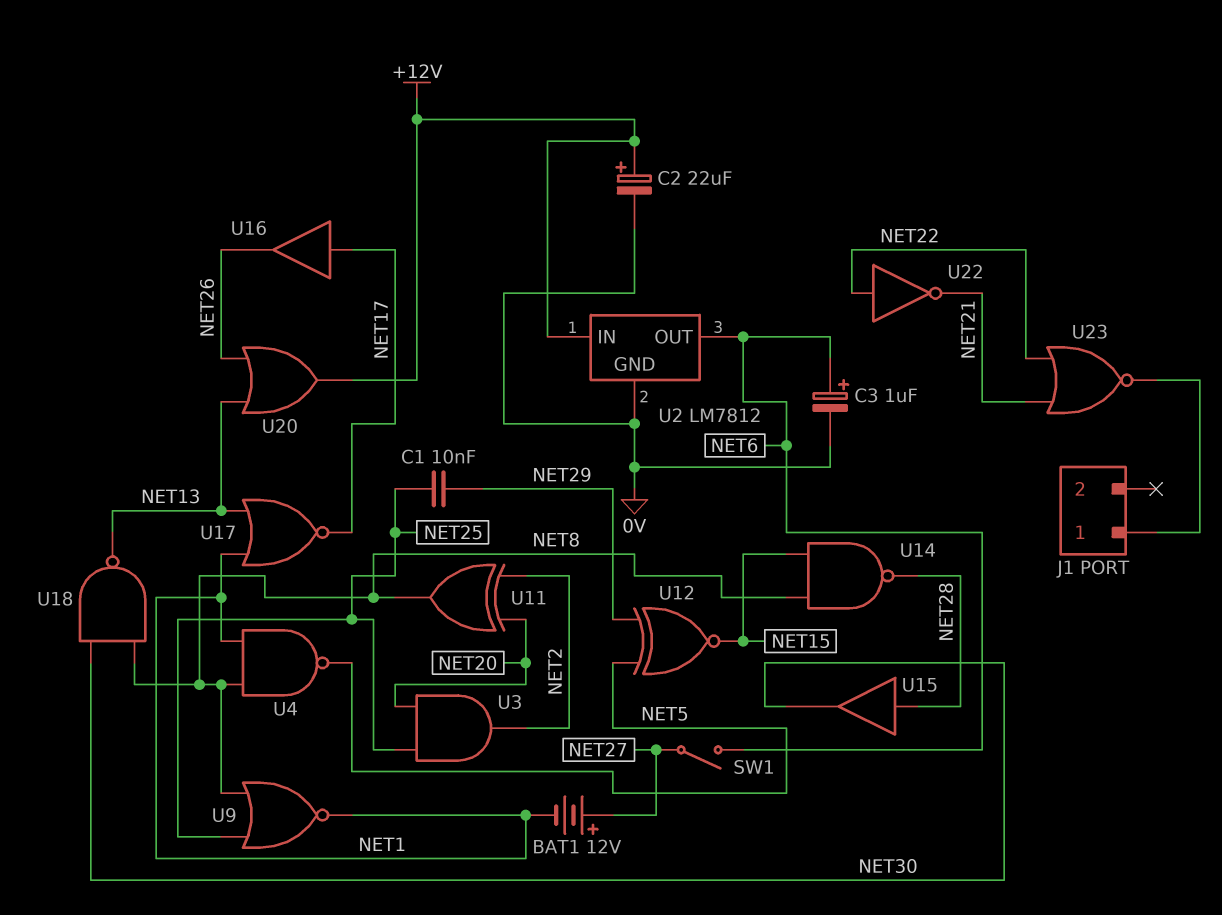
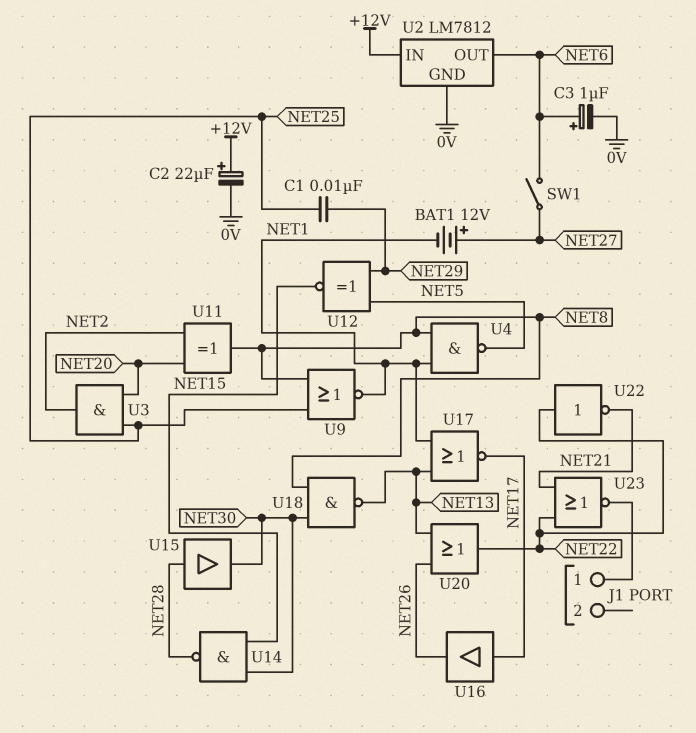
U14: NAND (in NET8, in NET15, out NET28) -> NAND (in NET15, in NET30, out NET28)
U20: OR (in NET13, in NET26, out +12V) -> OR (in NET13, in NET26, out NET22)

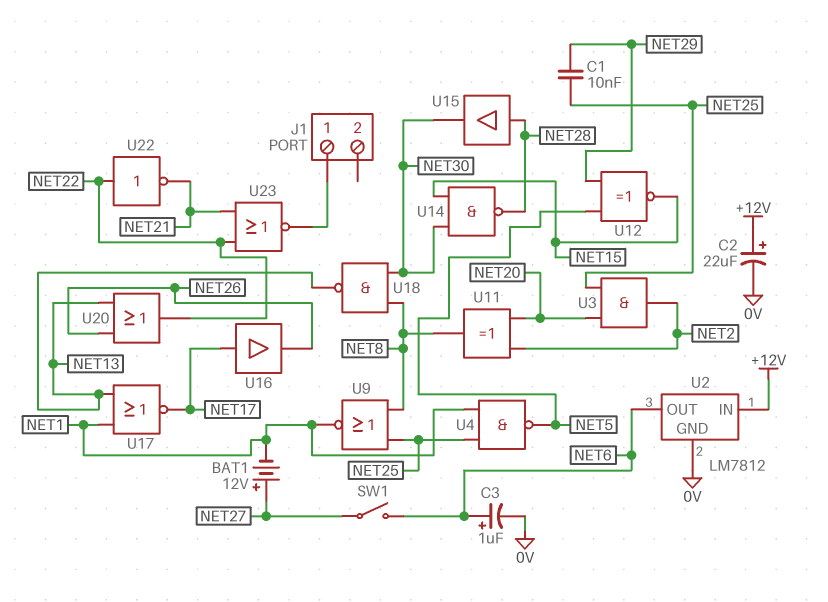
U4: NAND (in NET1, in NET8, out NET5) -> NAND (in NET1, in NET25, out NET5)

